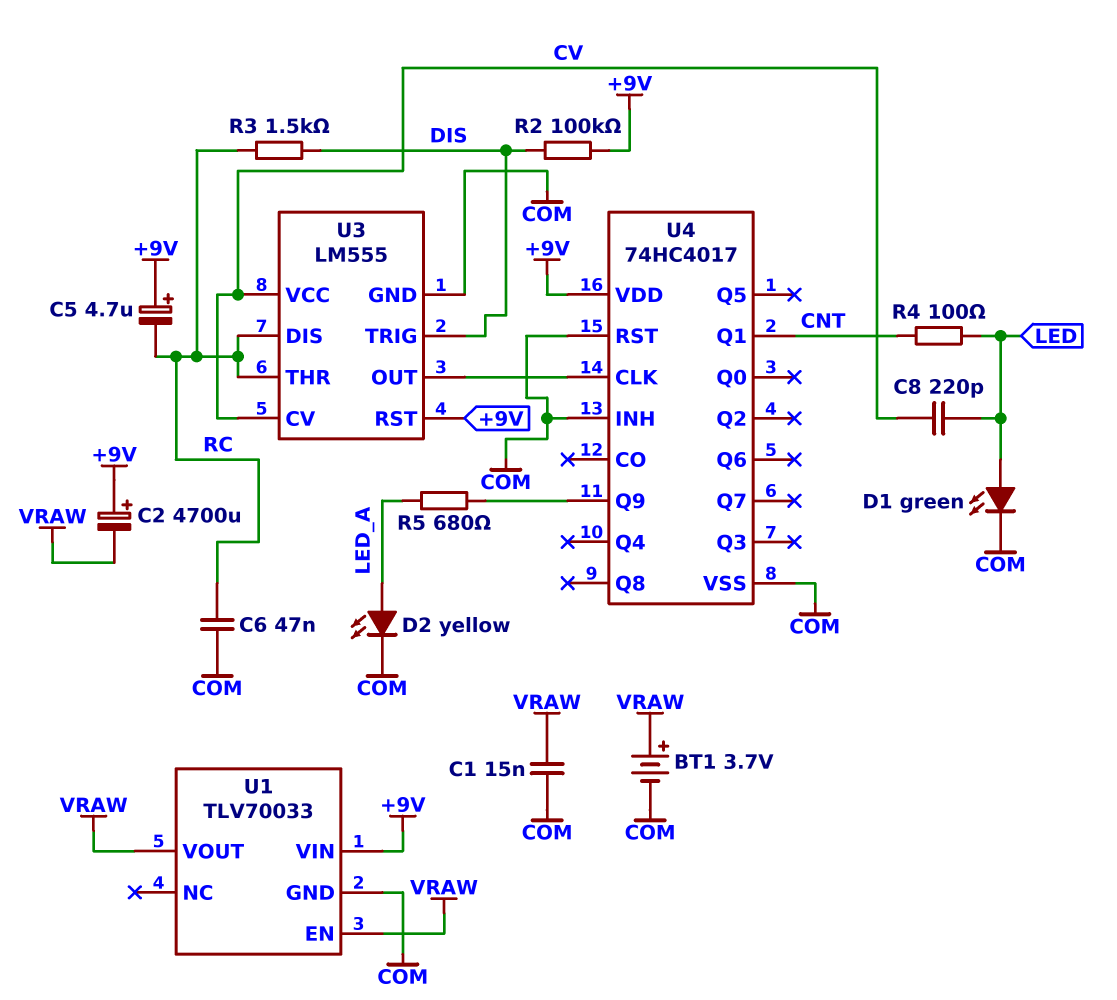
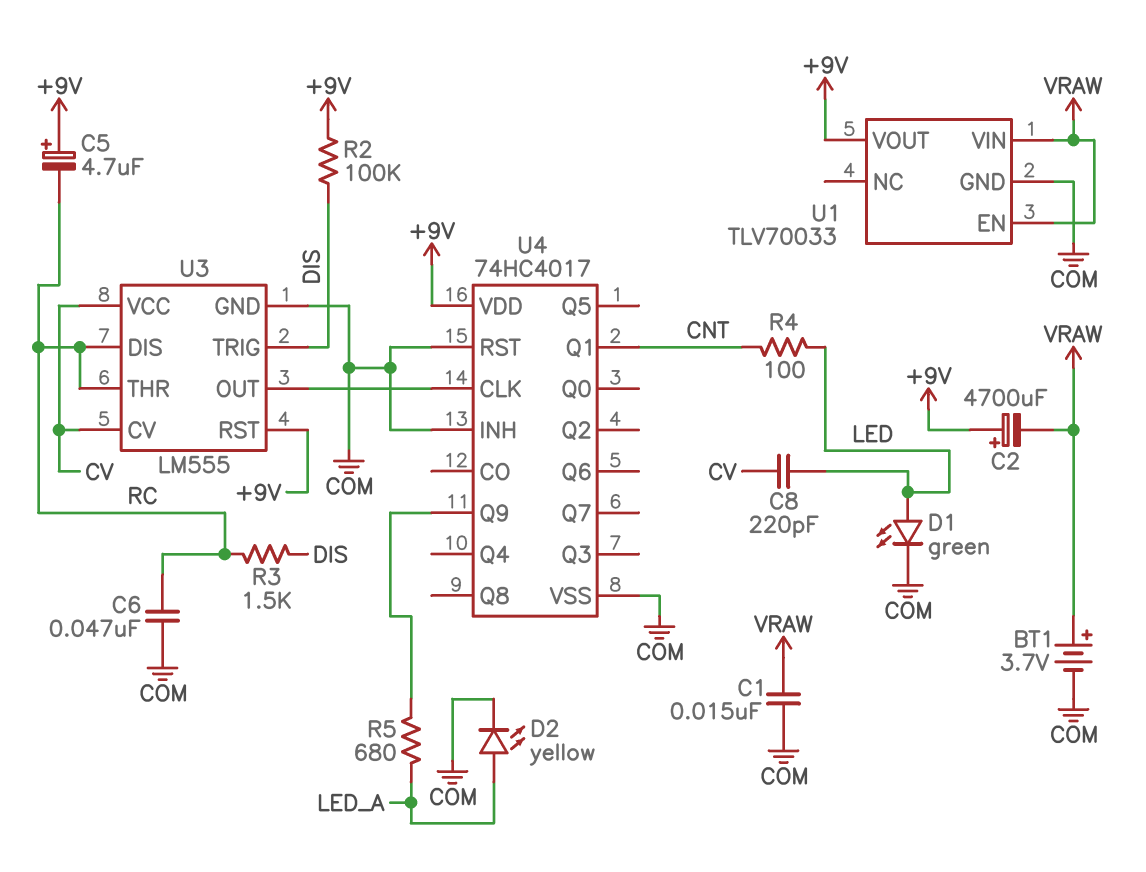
U1 pin VIN: +9V -> VRAW
U1 pin VOUT: VRAW -> +9V

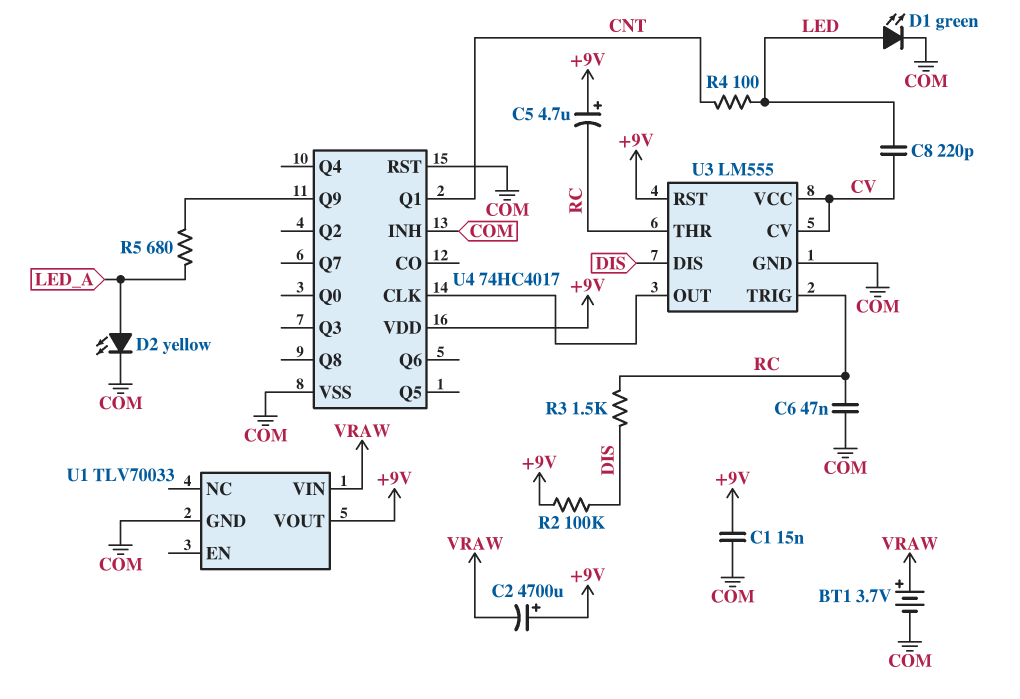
C1: 15nF (COM, VRAW) -> 15nF (+9V, COM)
U1 pin EN: VRAW -> none
U3 pin DIS: RC -> DIS
U3 pin TRIG: DIS -> RC

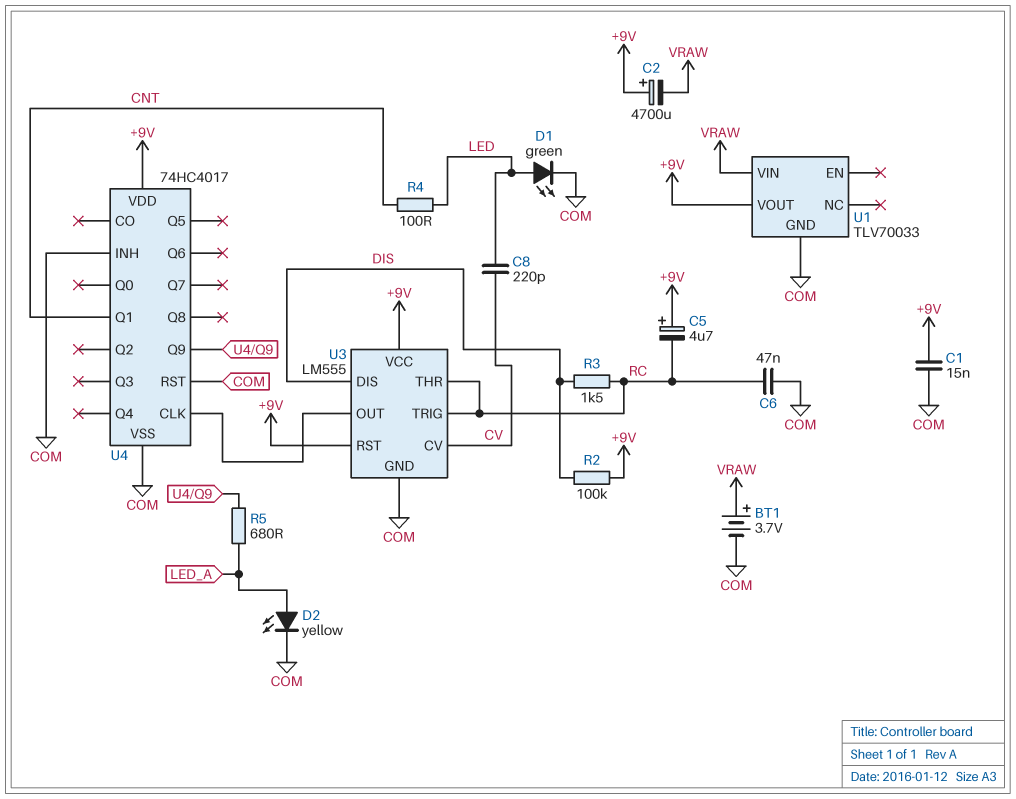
U3 pin VCC: CV -> +9V

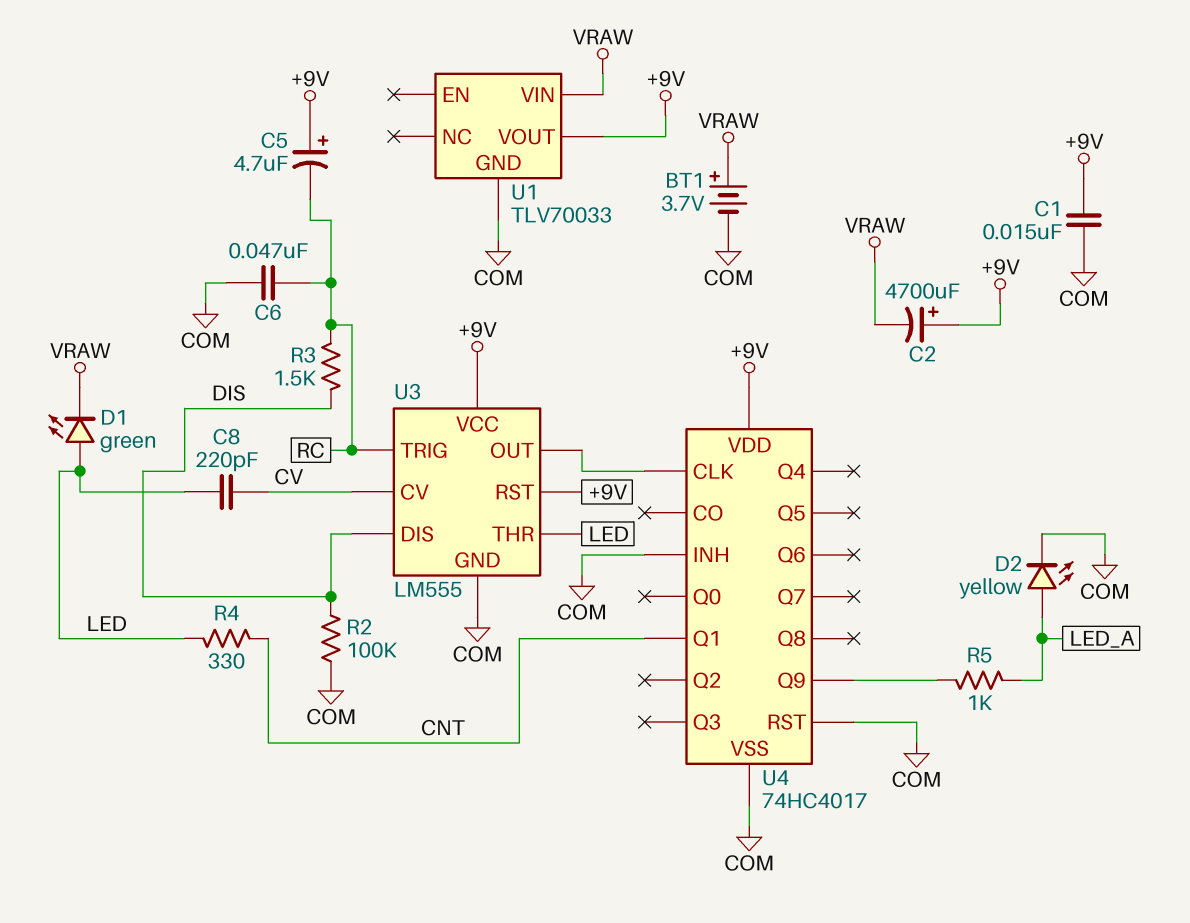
D1: LED green (A LED, K COM) -> LED green (A LED, K VRAW)
R2: 100k (+9V, DIS) -> 100k (COM, DIS)
R4: 100 (CNT, LED) -> 330 (CNT, LED)
R5: 680 (LED_A, U4/Q9) -> 1k (LED_A, U4/Q9)
U3 pin THR: RC -> LED

